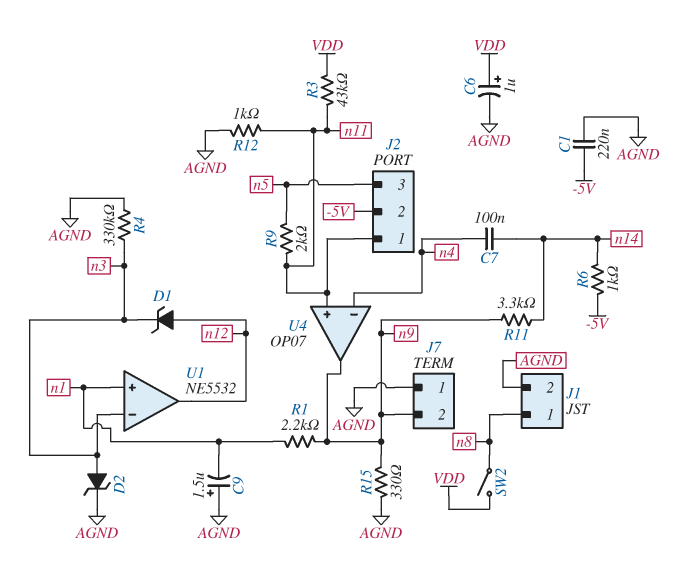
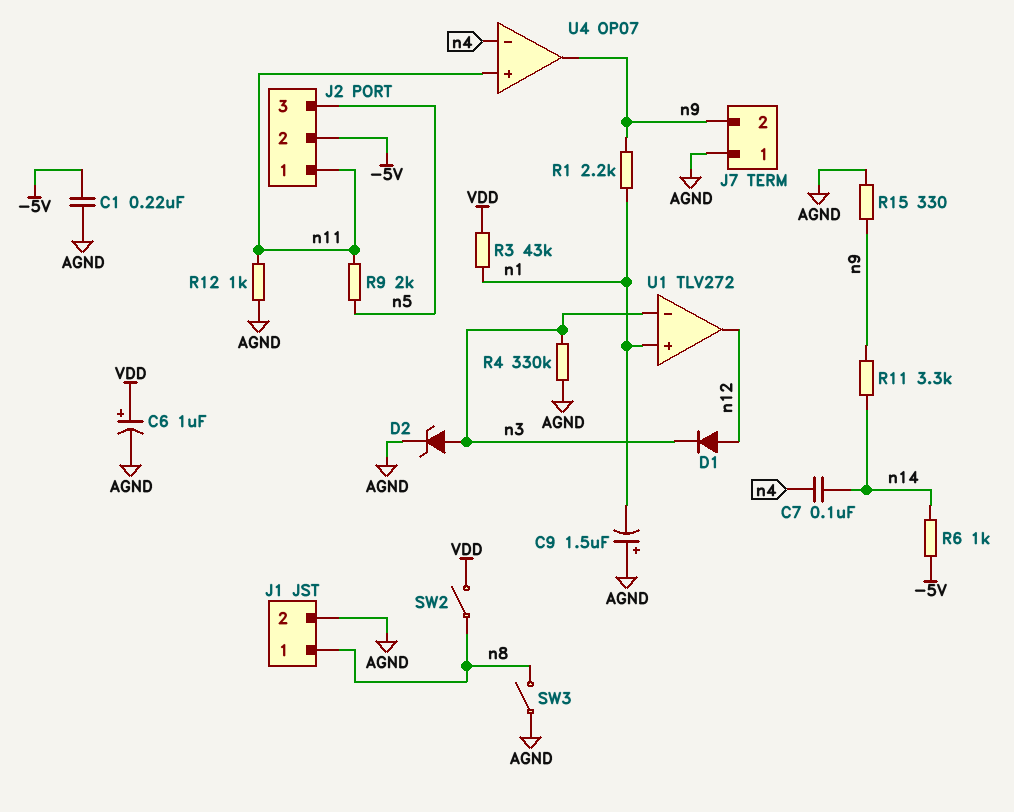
D1: zener (A n12, K n3) -> diode (A n12, K n3)
R3: 43k (VDD, n11) -> 43k (VDD, n1)
SW3: none -> switch (AGND, n8)
U1: NE5532 -> TLV272

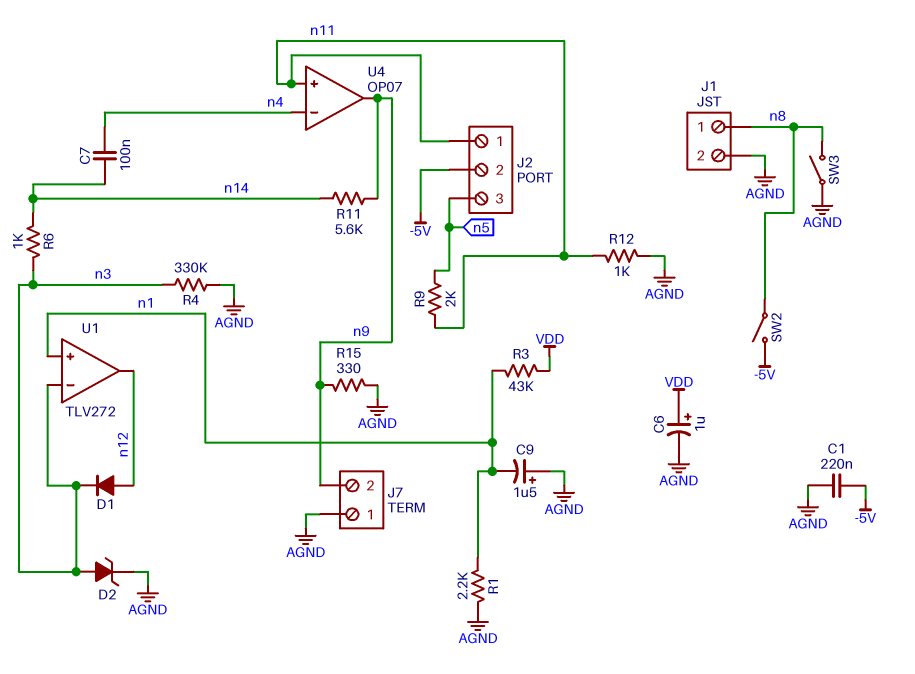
R1: 2.2k (n1, n9) -> 2.2k (AGND, n1)
R6: 1k (-5V, n14) -> 1k (n3, n14)
R11: 3.3k (n9, n14) -> 5.6k (n9, n14)
SW2: switch (VDD, n8) -> switch (-5V, n8)

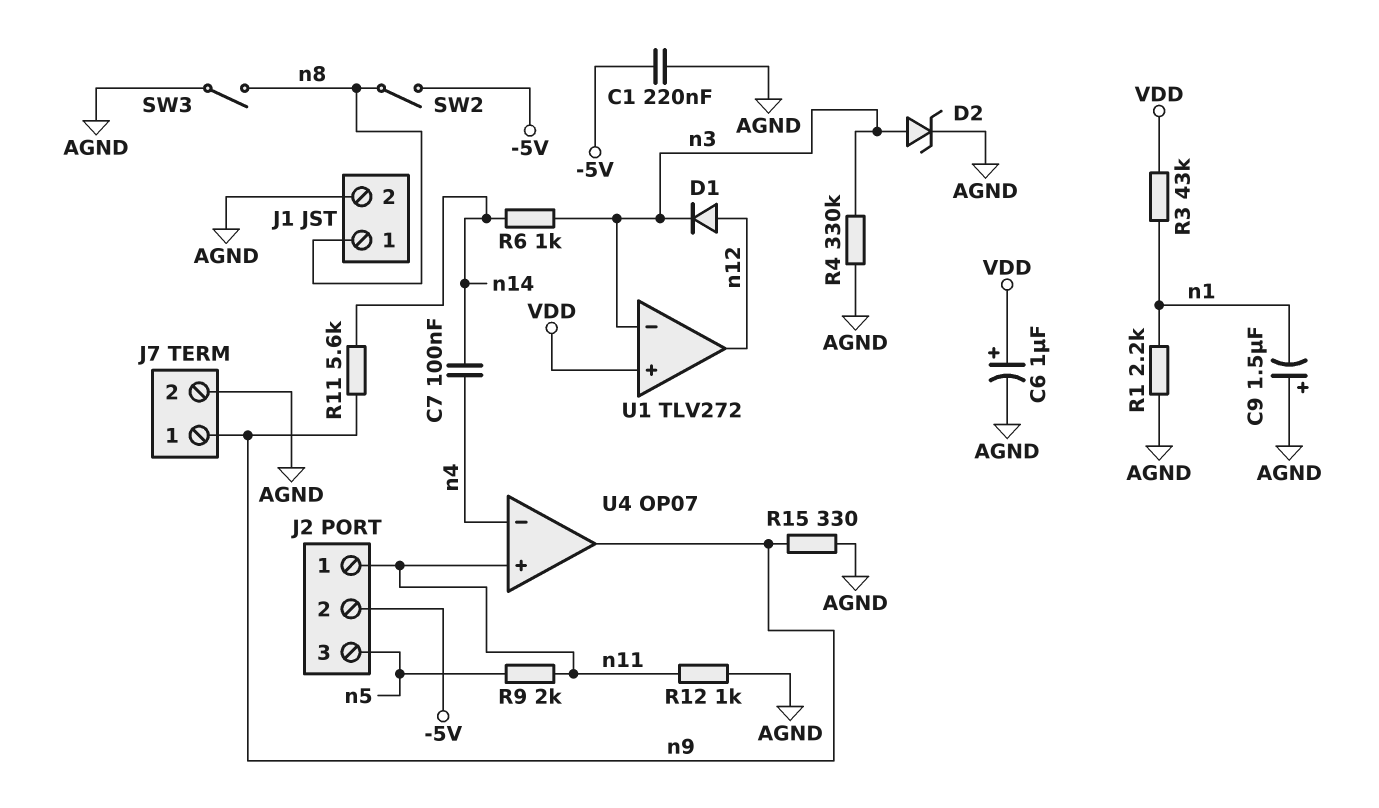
J7 pin 1: AGND -> n9
J7 pin 2: n9 -> AGND
U1 pin in+: n1 -> VDD

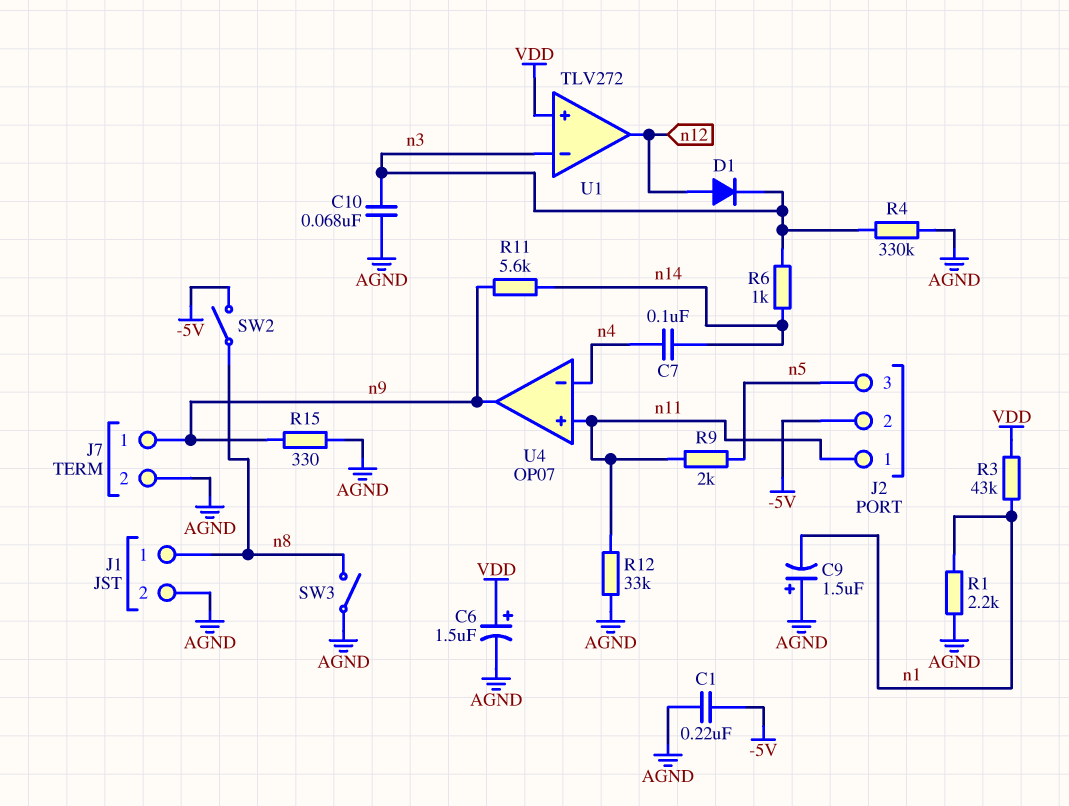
C6: 1uF (plus VDD, minus AGND) -> 1.5uF (plus VDD, minus AGND)
C10: none -> 68nF (AGND, n3)
D2: zener (A n3, K AGND) -> none
R12: 1k (AGND, n11) -> 33k (AGND, n11)

